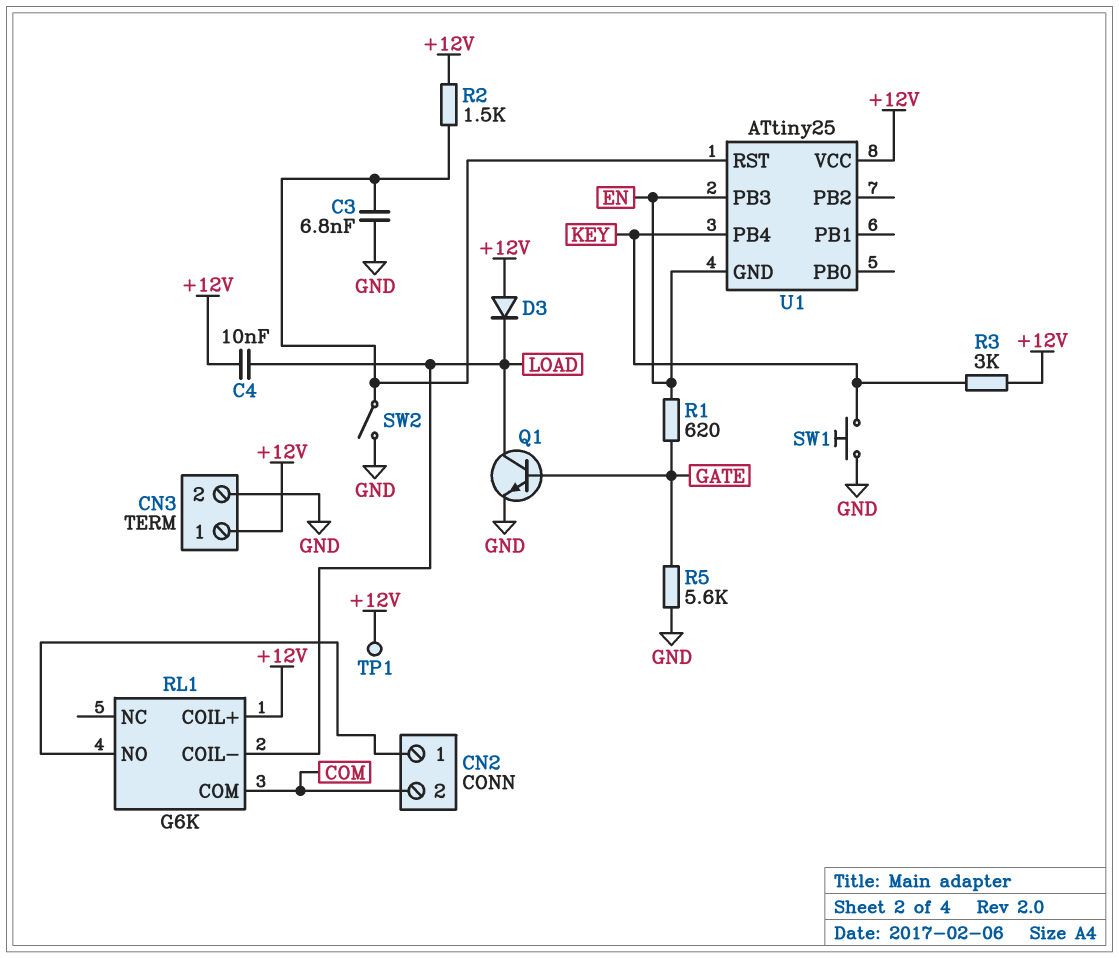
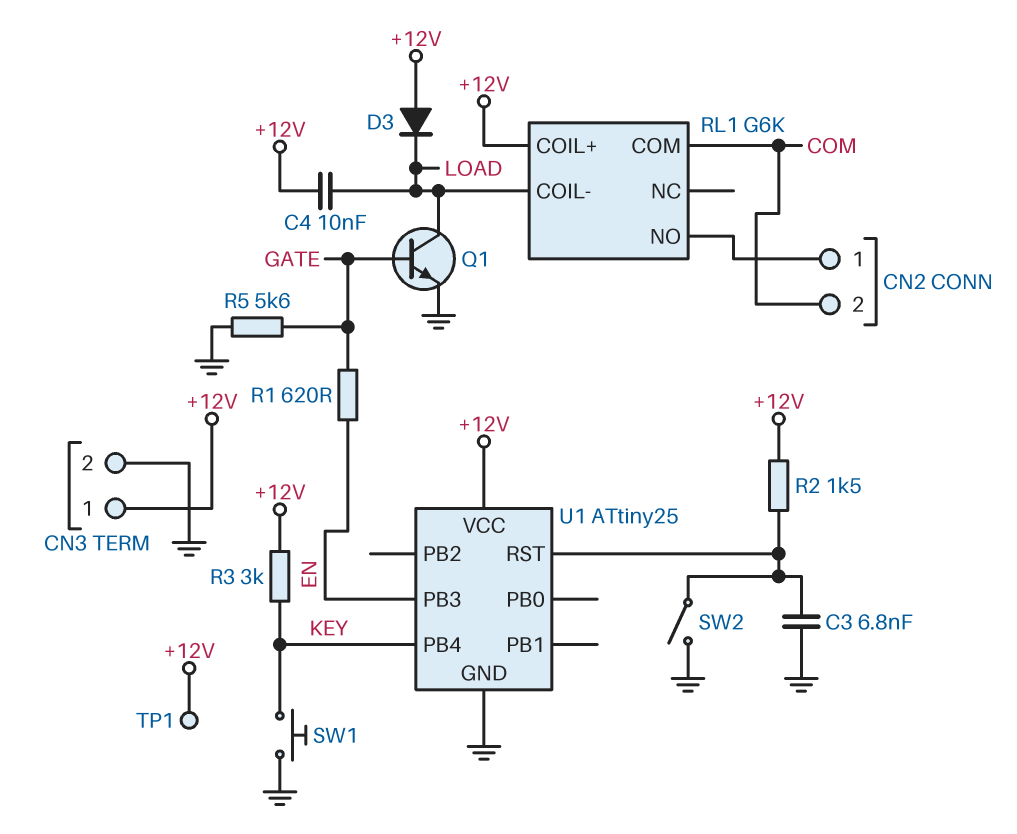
U1 pin GND: EN -> GND

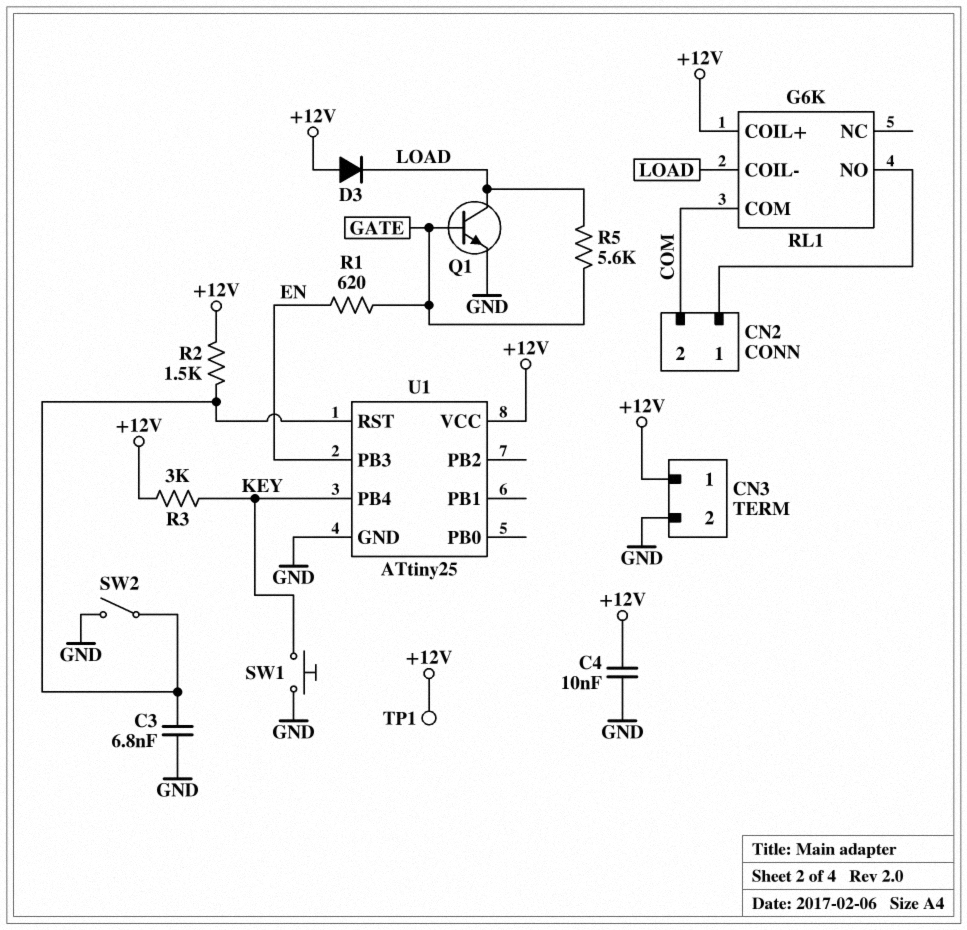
C4: 10nF (+12V, LOAD) -> 10nF (+12V, GND)
R5: 5.6k (GATE, GND) -> 5.6k (GATE, LOAD)

